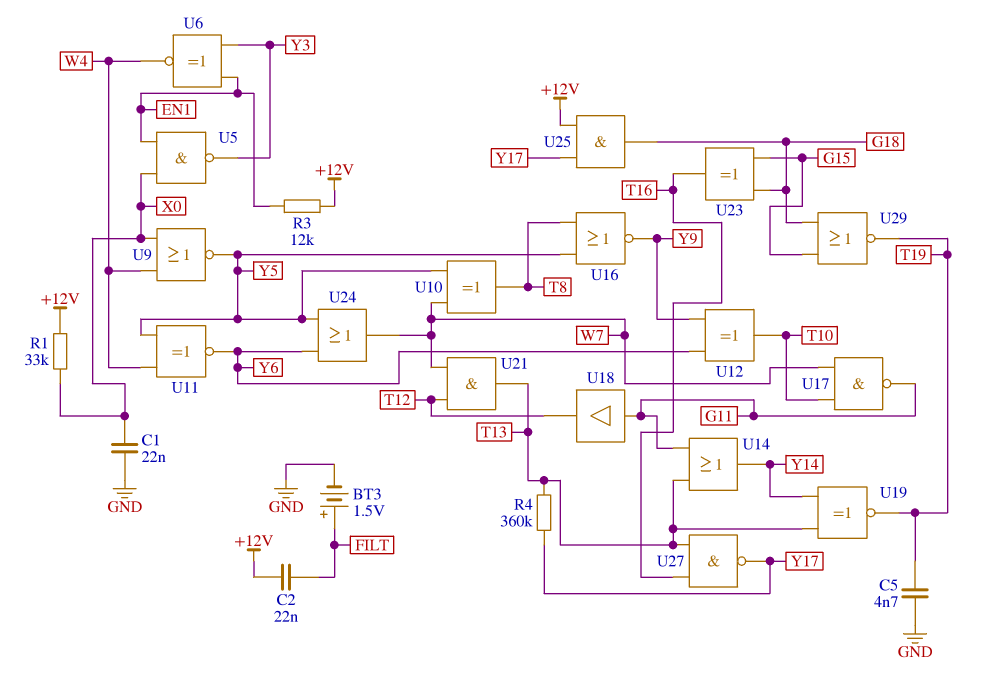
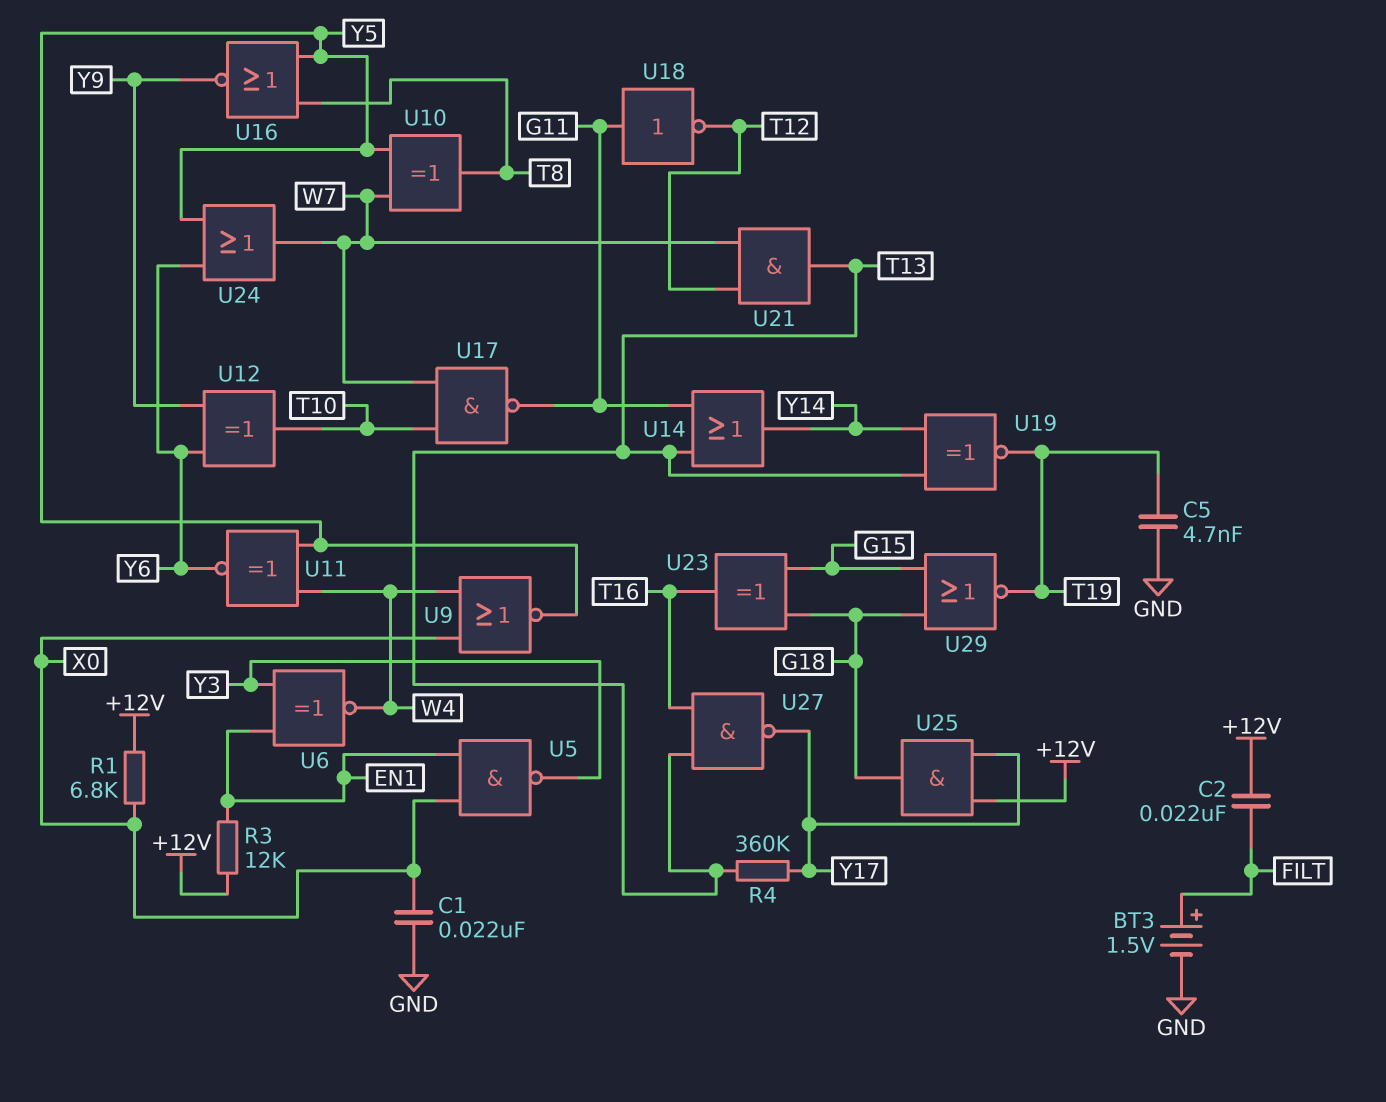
R1: 33k (+12V, X0) -> 6.8k (+12V, X0)
U18: buffer (in G11, out T12) -> NOT (in G11, out T12)

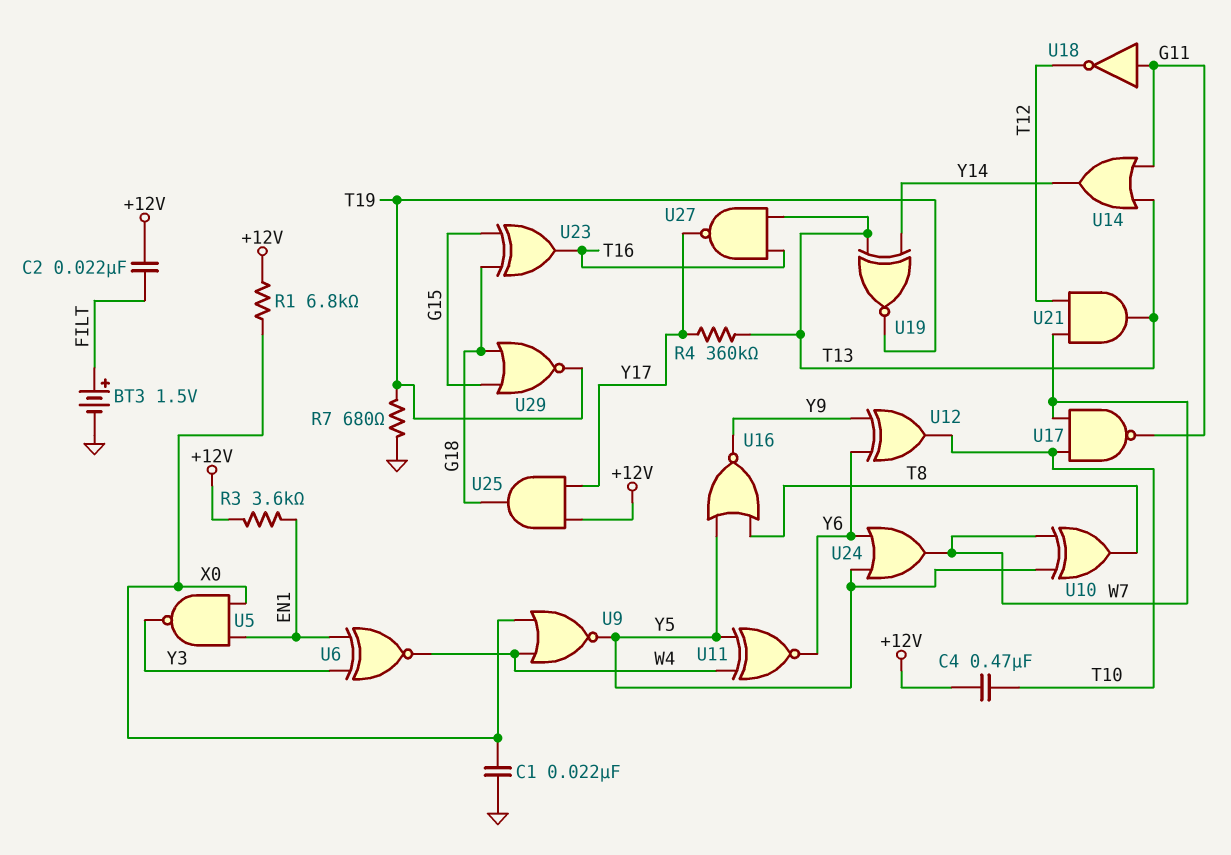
C4: none -> 470nF (+12V, T10)
C5: 4.7nF (GND, T19) -> none
R3: 12k (+12V, EN1) -> 3.6k (+12V, EN1)
R7: none -> 680 (GND, T19)

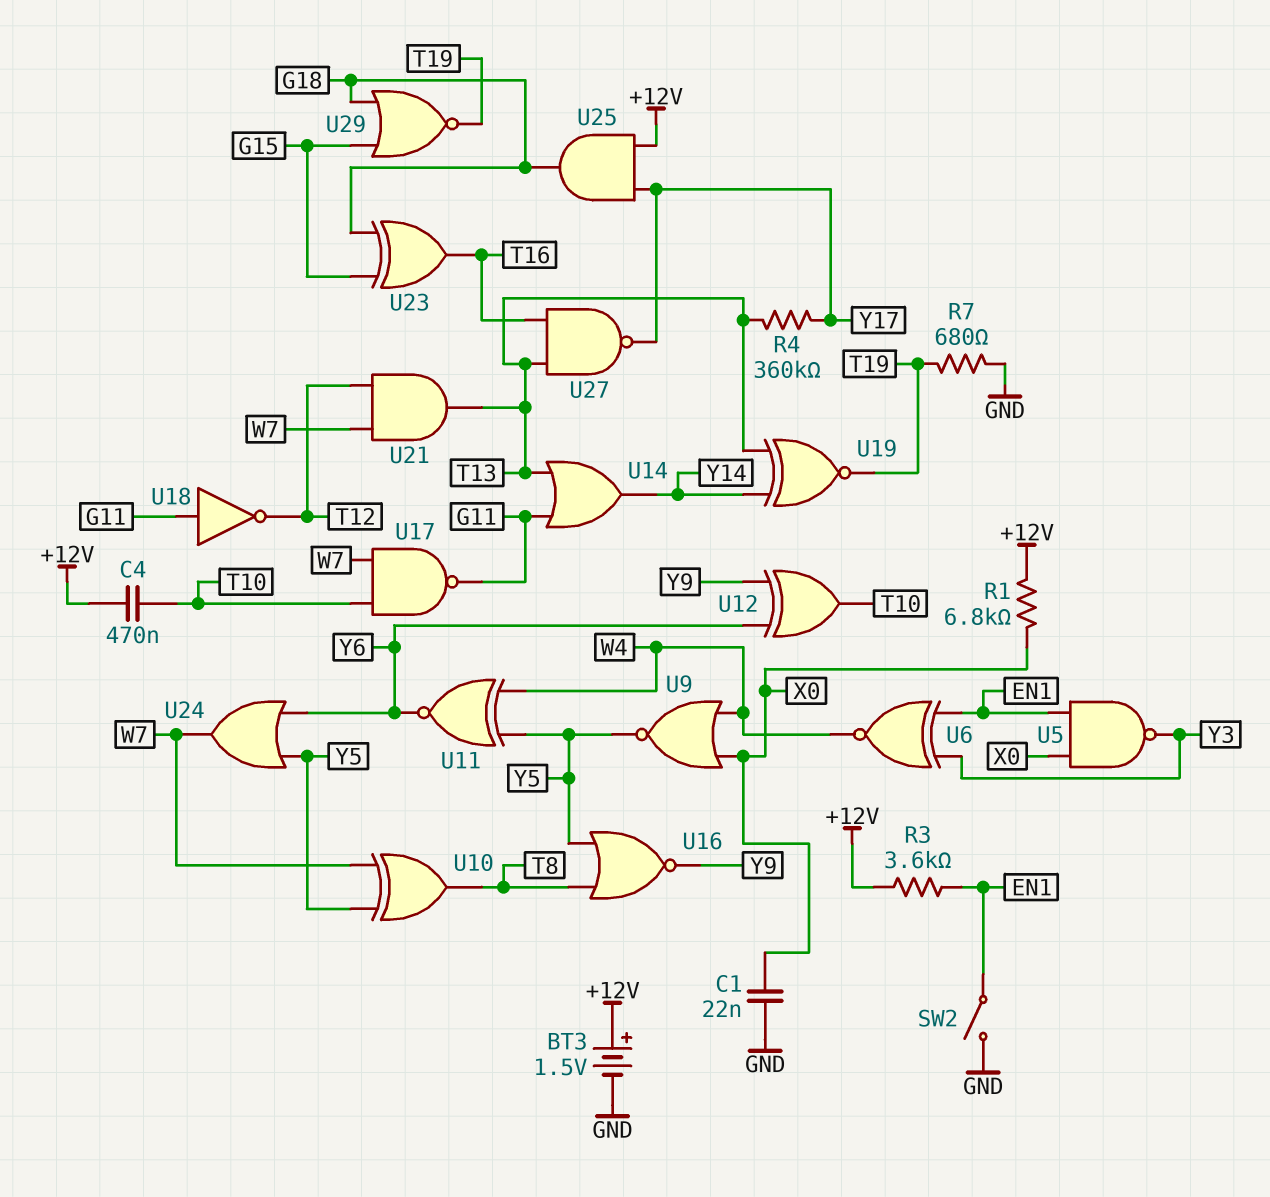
BT3: 1.5V (plus FILT, minus GND) -> 1.5V (plus +12V, minus GND)
C2: 22nF (+12V, FILT) -> none
SW2: none -> switch (EN1, GND)

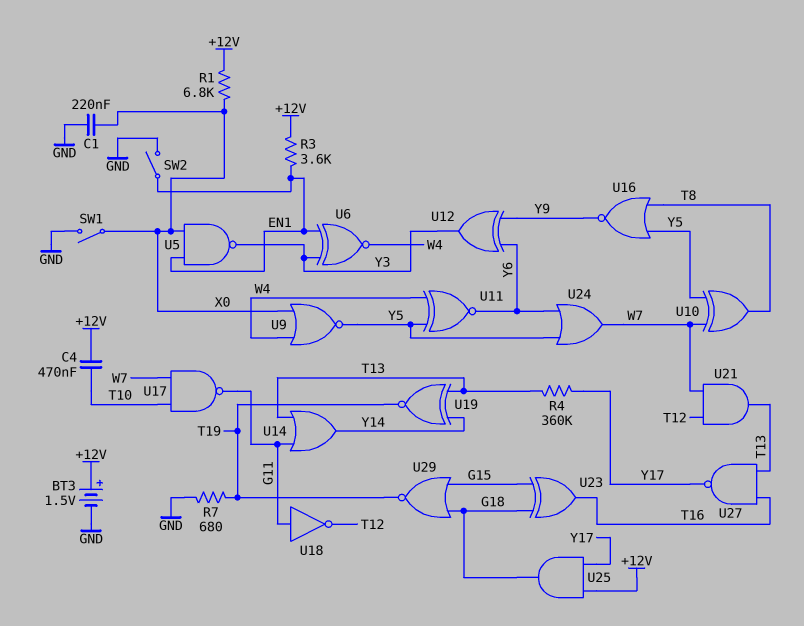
C1: 22nF (GND, X0) -> 220nF (GND, X0)
SW1: none -> switch (GND, X0)
U12: XOR (in Y6, in Y9, out T10) -> XOR (in Y6, in Y9, out Y3)

